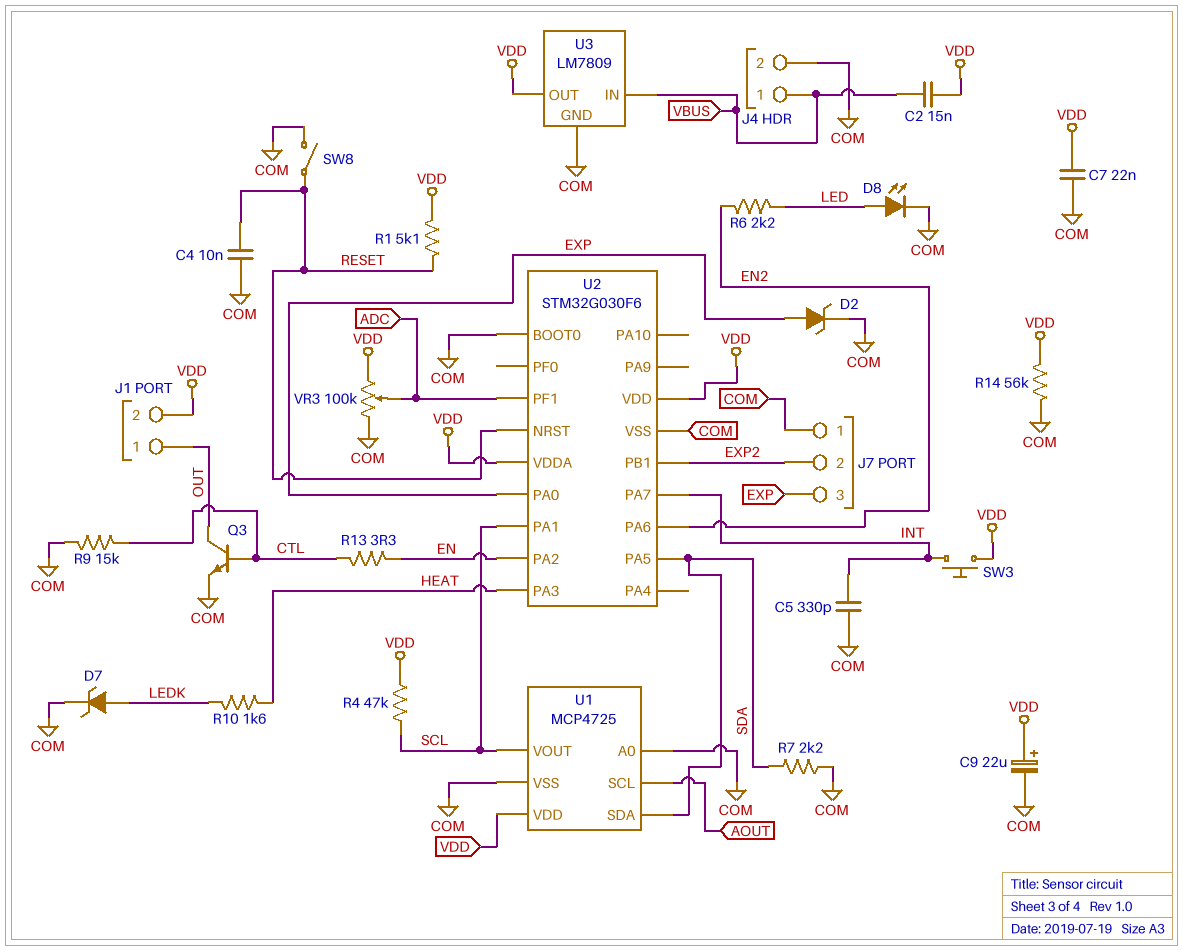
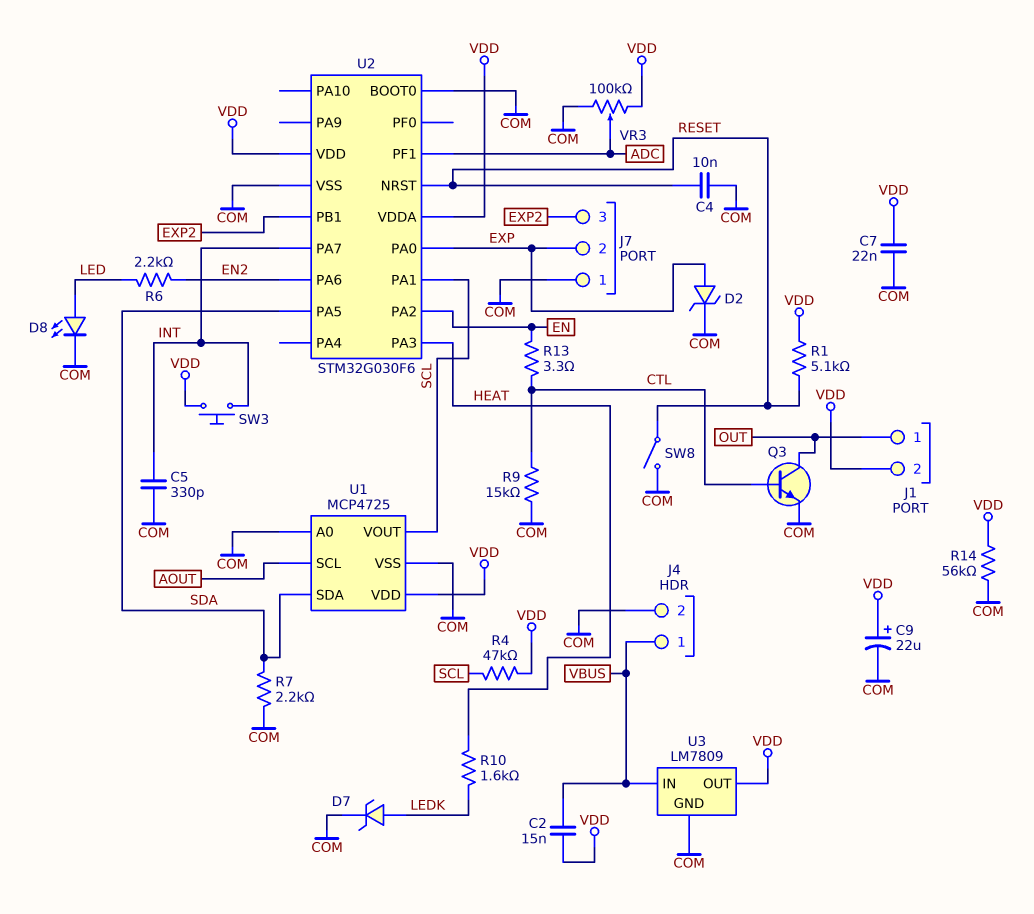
J7 pin 2: EXP2 -> EXP
J7 pin 3: EXP -> EXP2

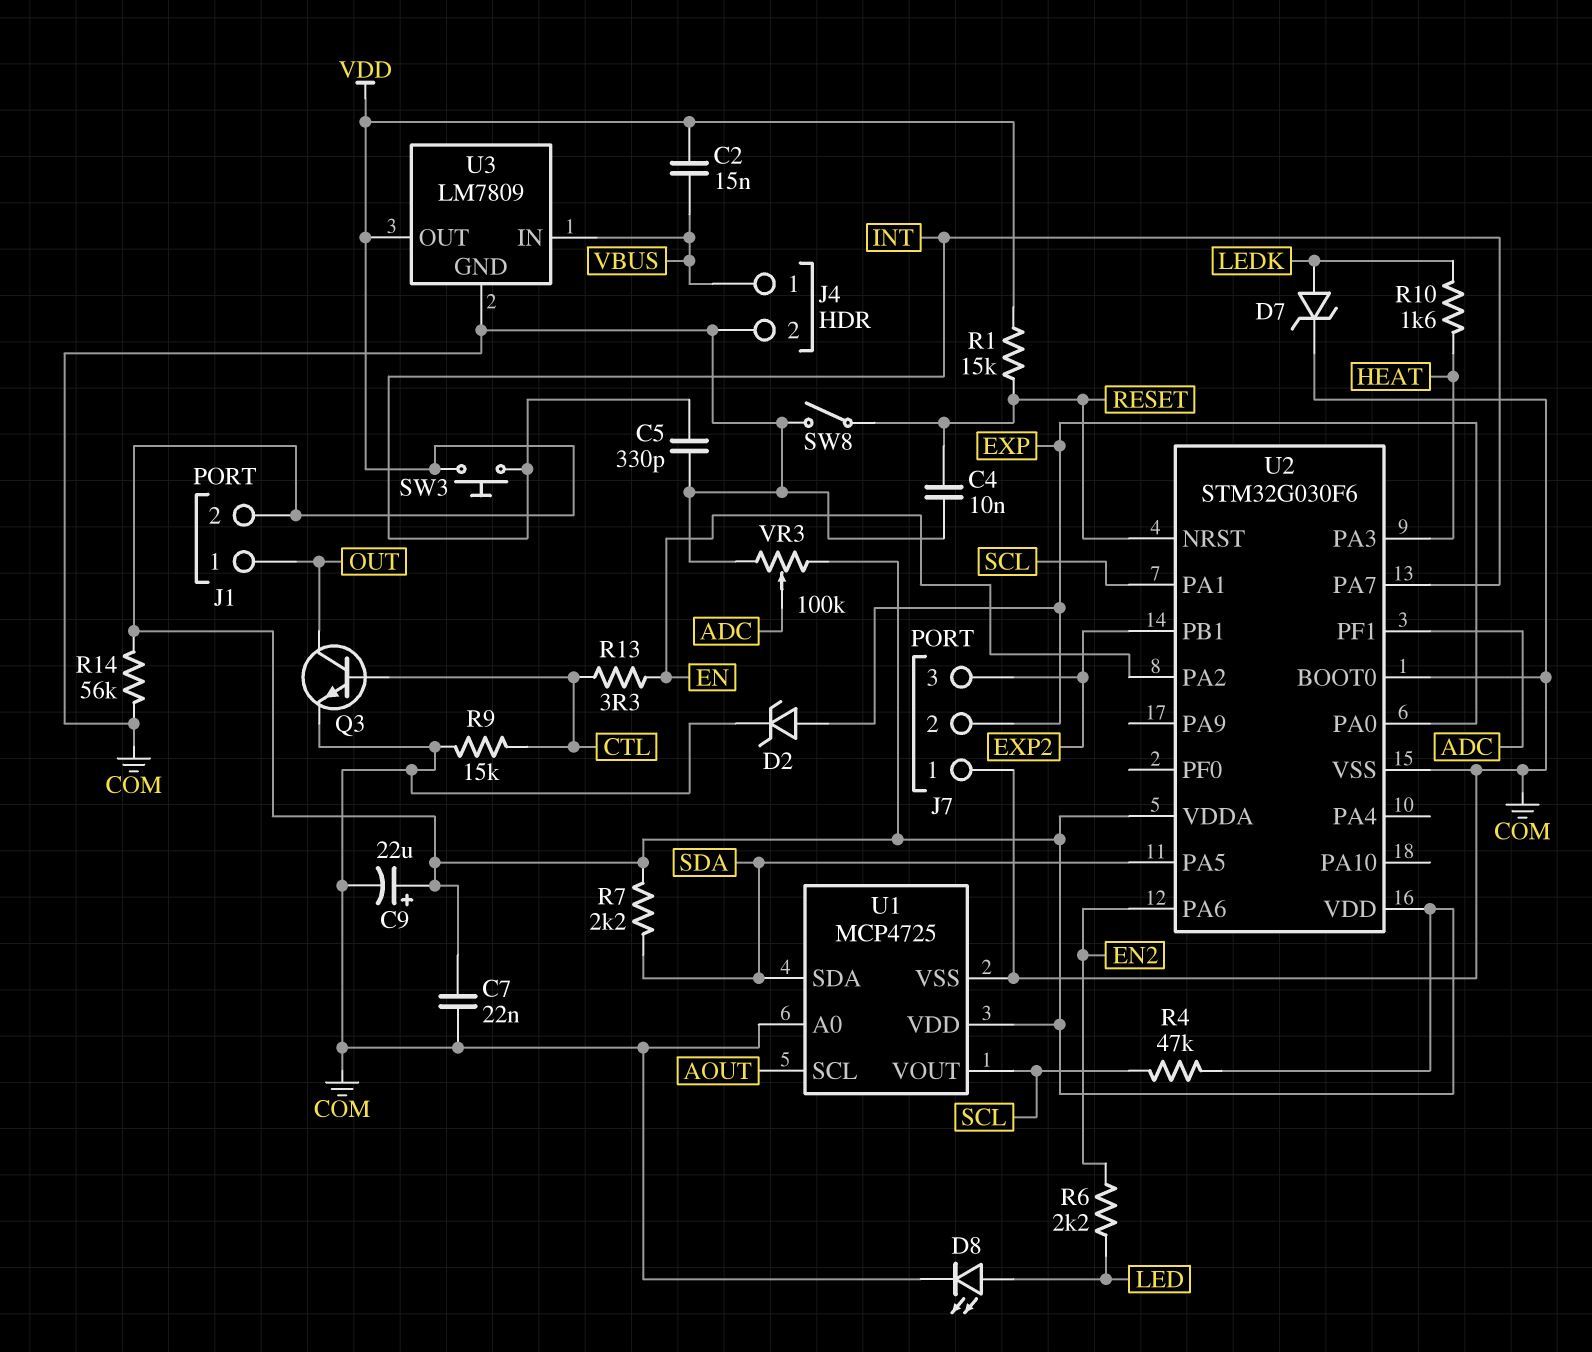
R1: 5.1k (RESET, VDD) -> 15k (RESET, VDD)
R7: 2.2k (COM, SDA) -> 2.2k (SDA, VDD)

